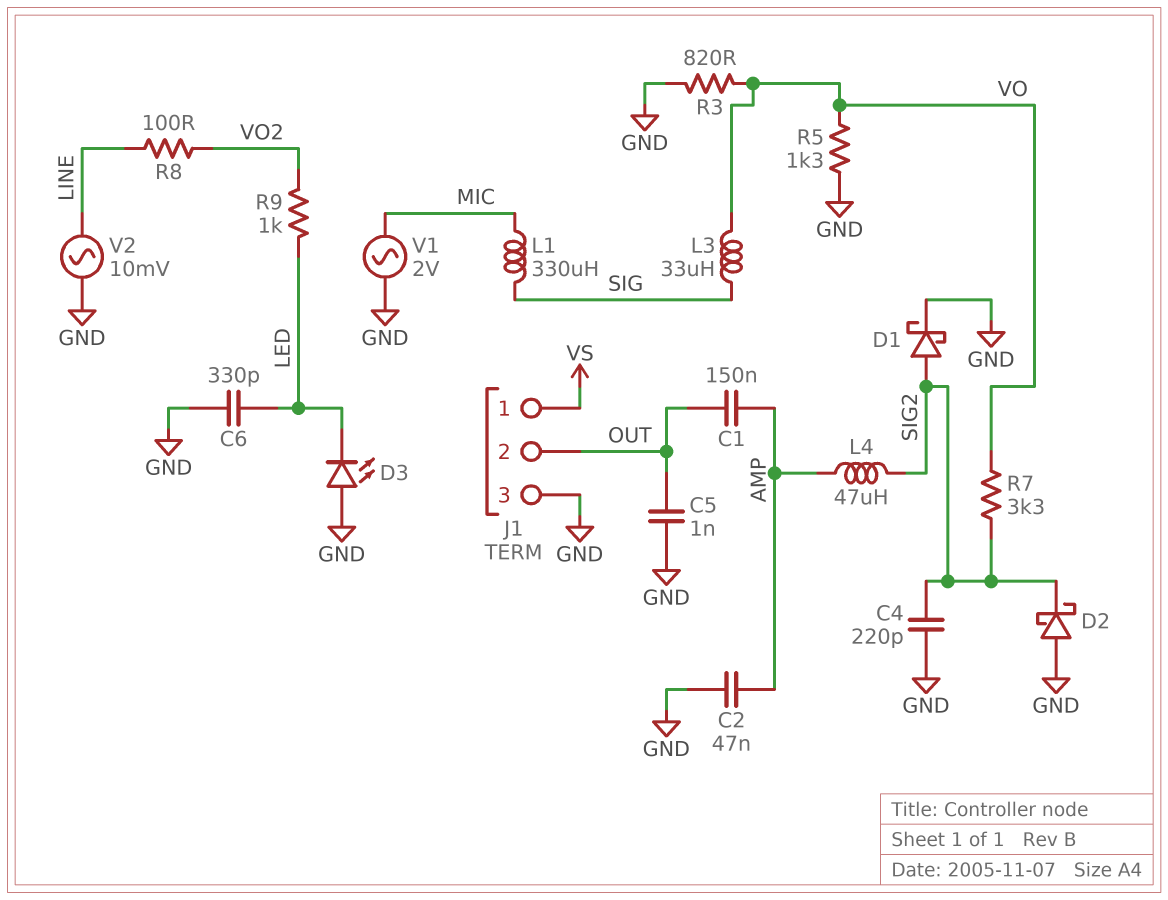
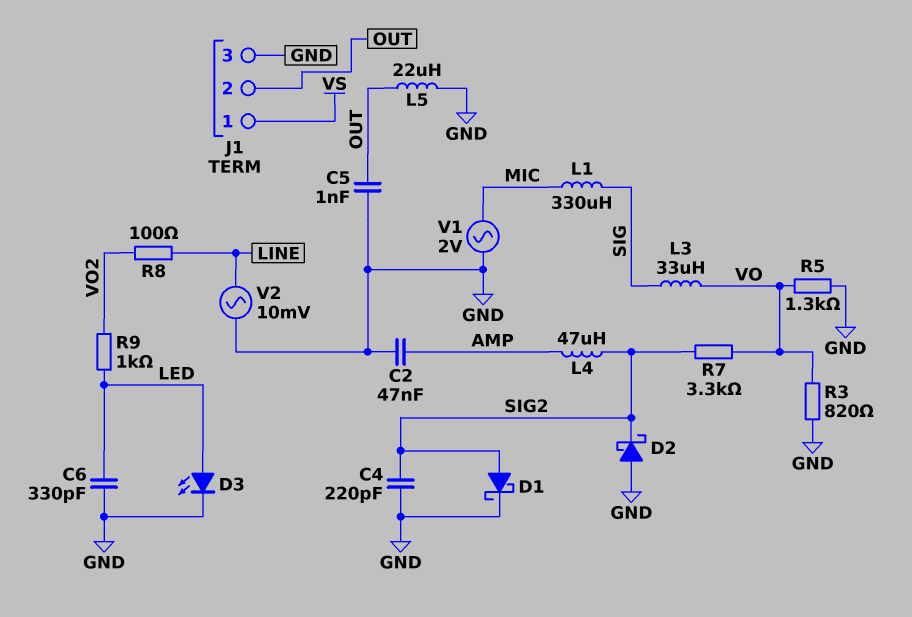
C1: 150nF (AMP, OUT) -> none
D3: LED (A GND, K LED) -> LED (A LED, K GND)
L5: none -> 22uH (GND, OUT)

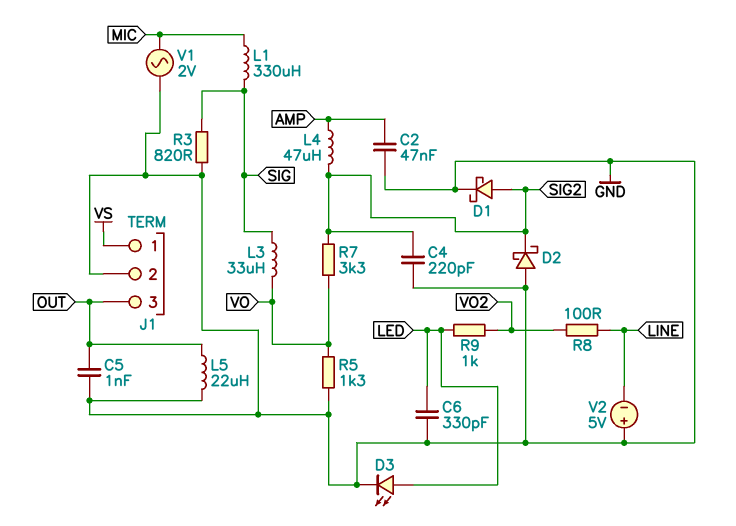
J1 pin 2: OUT -> GND
J1 pin 3: GND -> OUT
R3: 820 (GND, VO) -> 820 (GND, SIG)
V2: AC 10mV (GND, LINE) -> 5V (plus GND, minus LINE)

